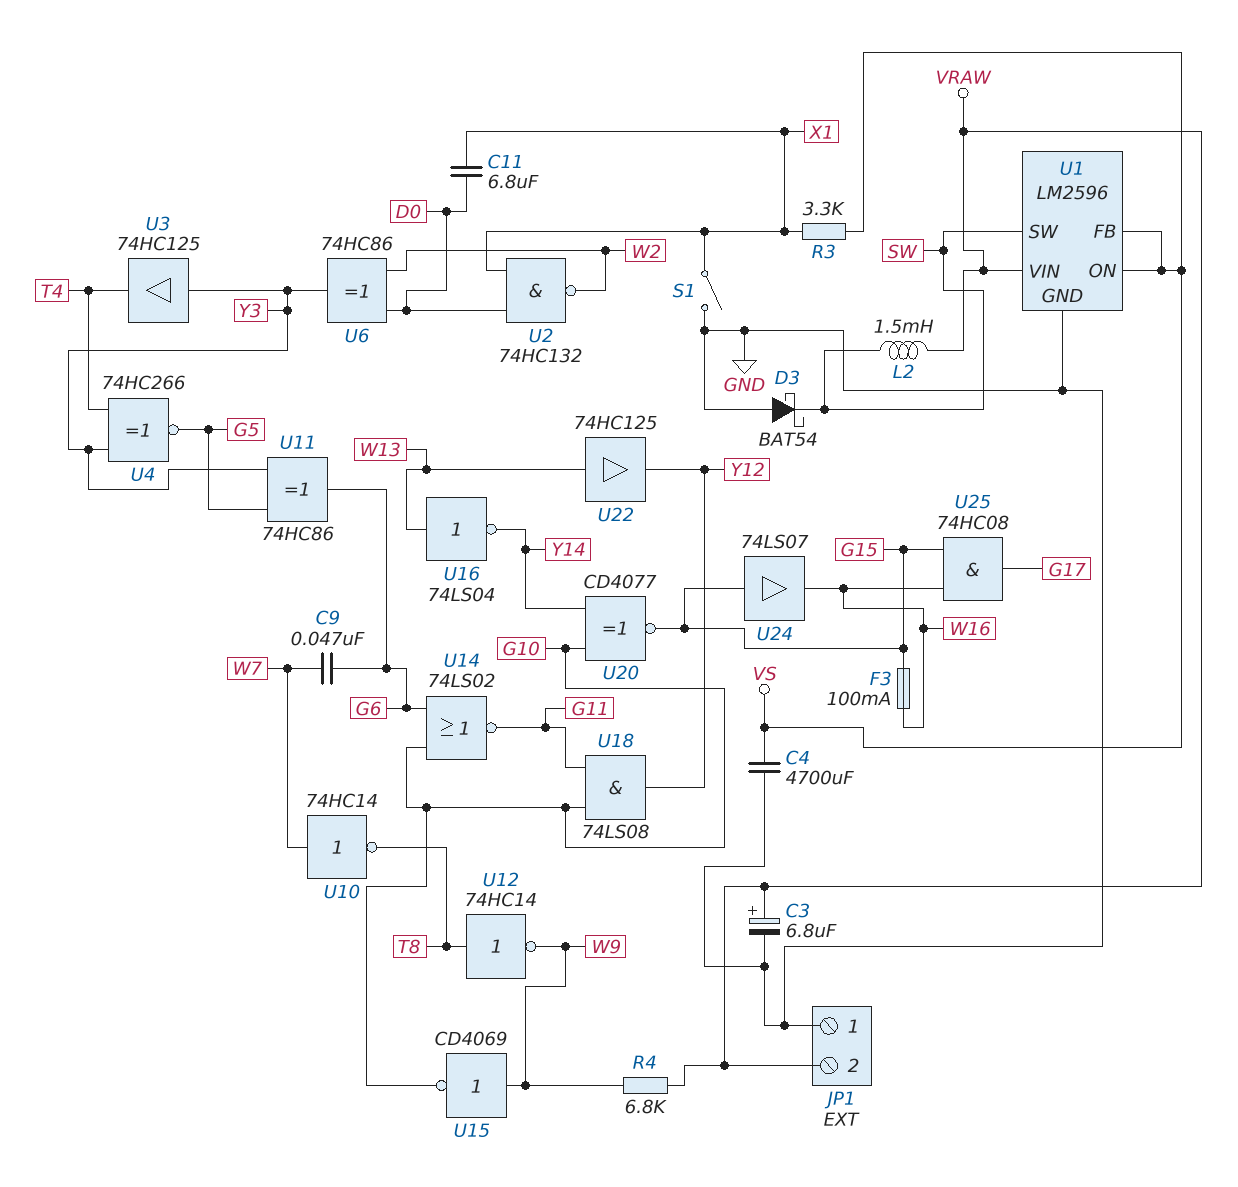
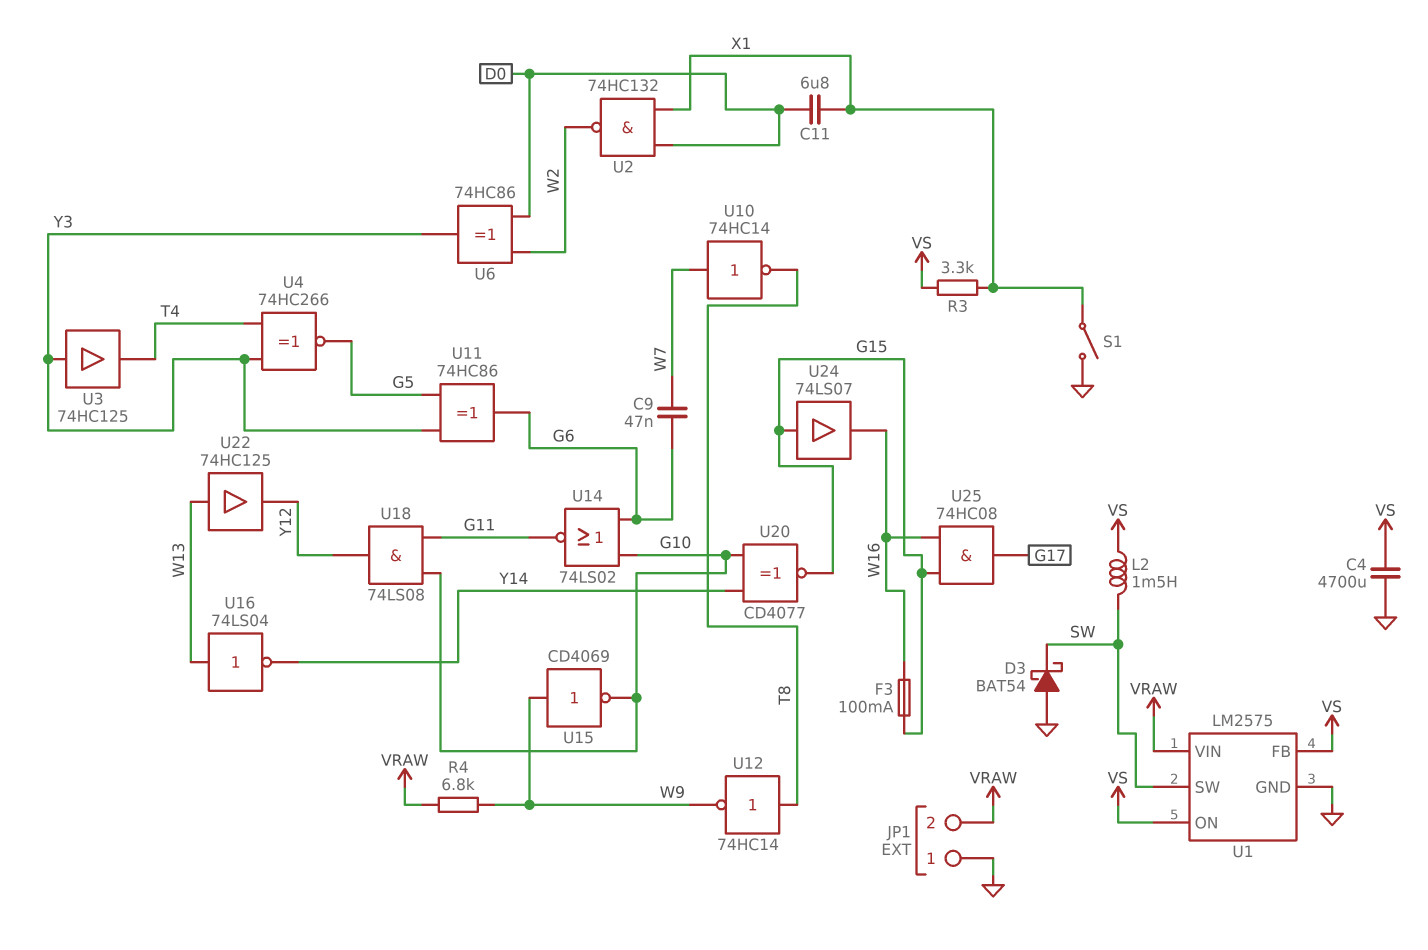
C3: 6.8uF (plus VRAW, minus GND) -> none
L2: 1.5mH (SW, VRAW) -> 1.5mH (SW, VS)
U1: LM2596 -> LM2575

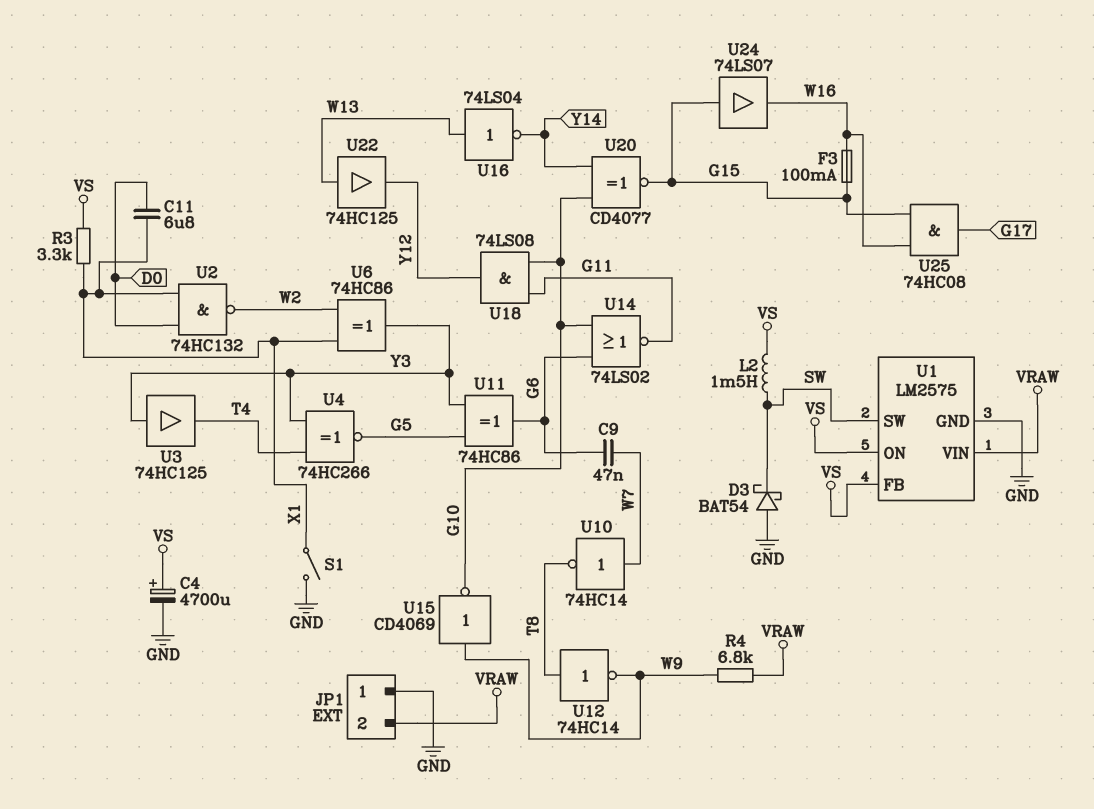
C4: 4700uF (GND, VS) -> 4700uF (plus VS, minus GND)
U6: XOR 74HC86 (in D0, in W2, out Y3) -> XOR 74HC86 (in W2, in X1, out Y3)

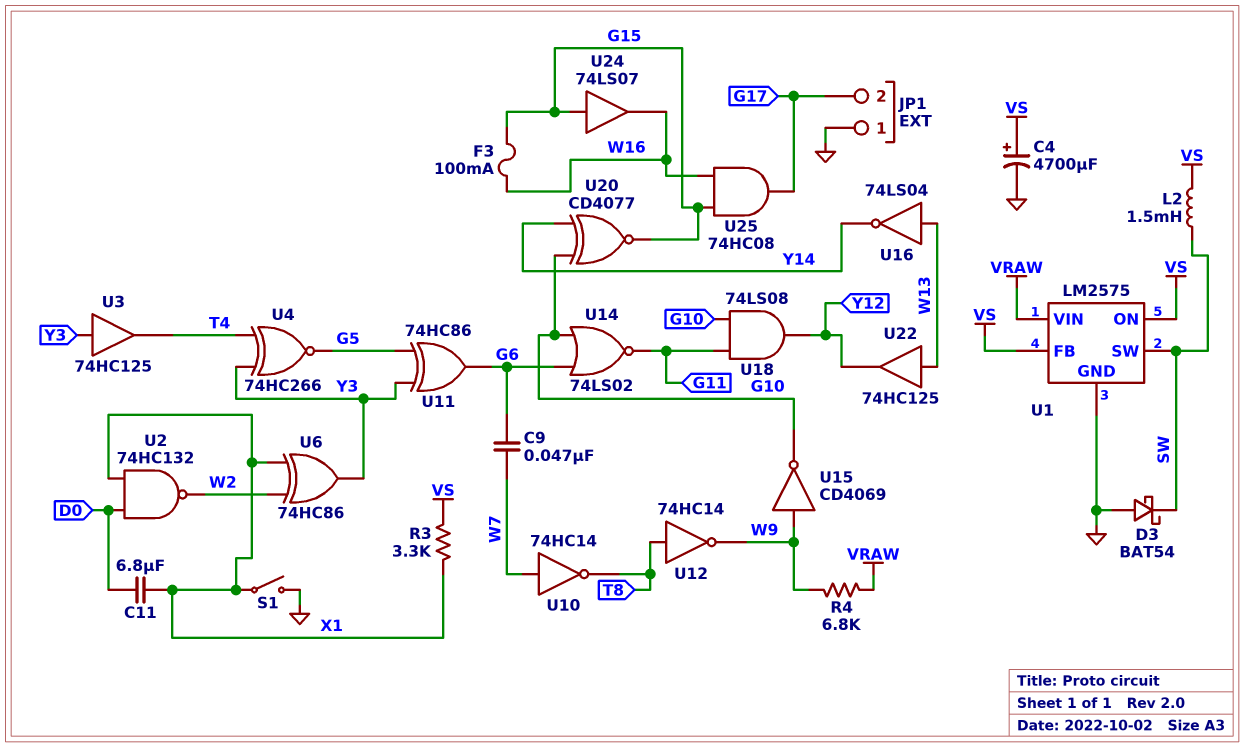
JP1 pin 2: VRAW -> G17

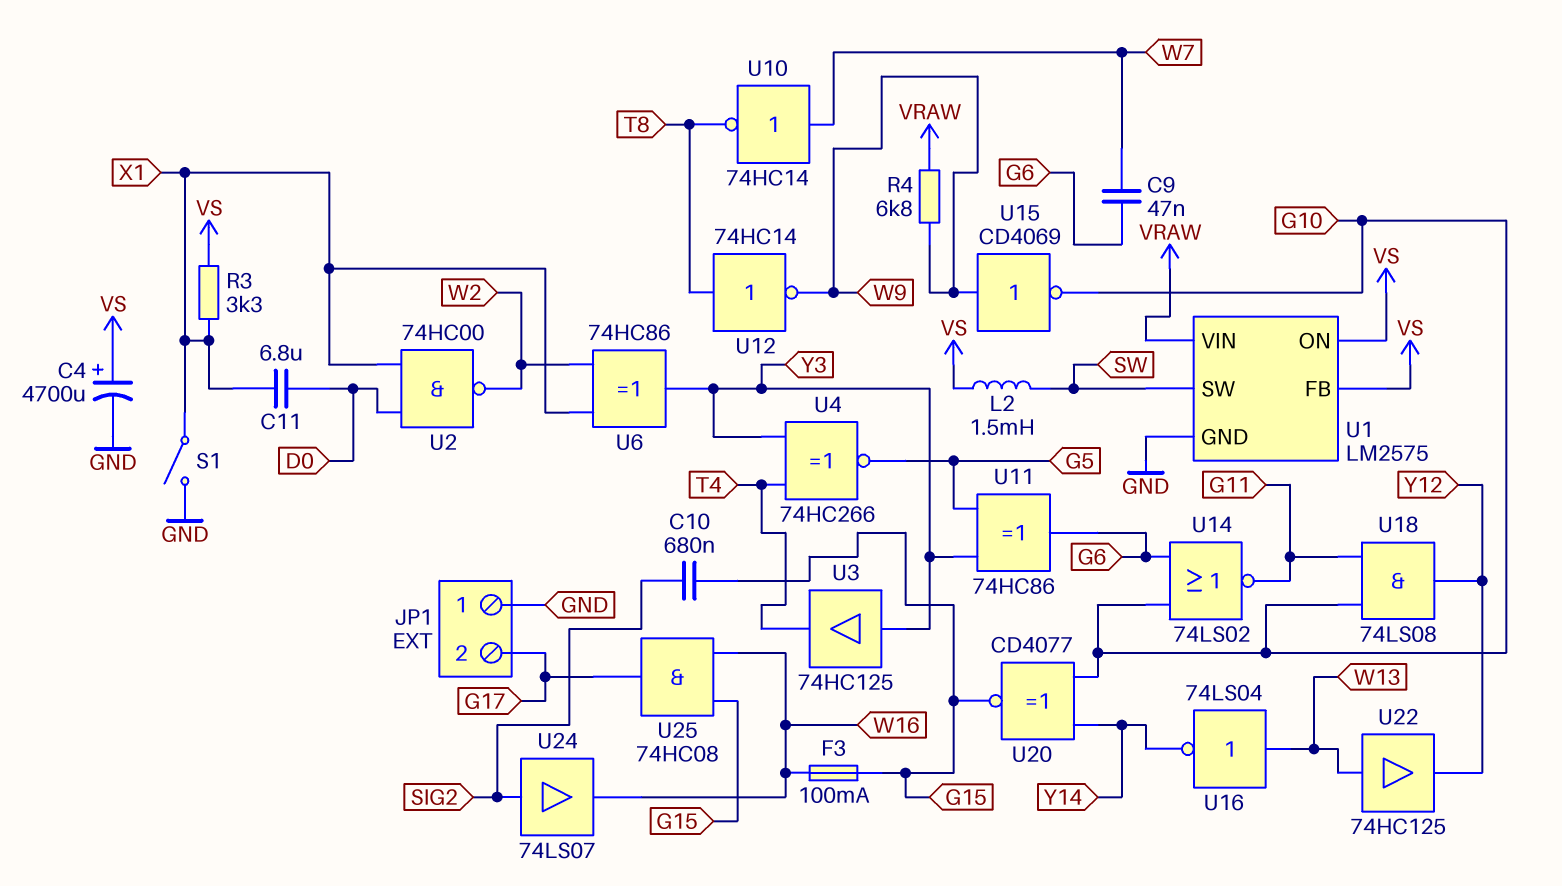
C10: none -> 680nF (G15, SIG2)
D3: schottky BAT54 (A GND, K SW) -> none
U2: NAND 74HC132 (in D0, in X1, out W2) -> NAND 74HC00 (in D0, in X1, out W2)
U24: buffer 74LS07 (in G15, out W16) -> buffer 74LS07 (in SIG2, out W16)

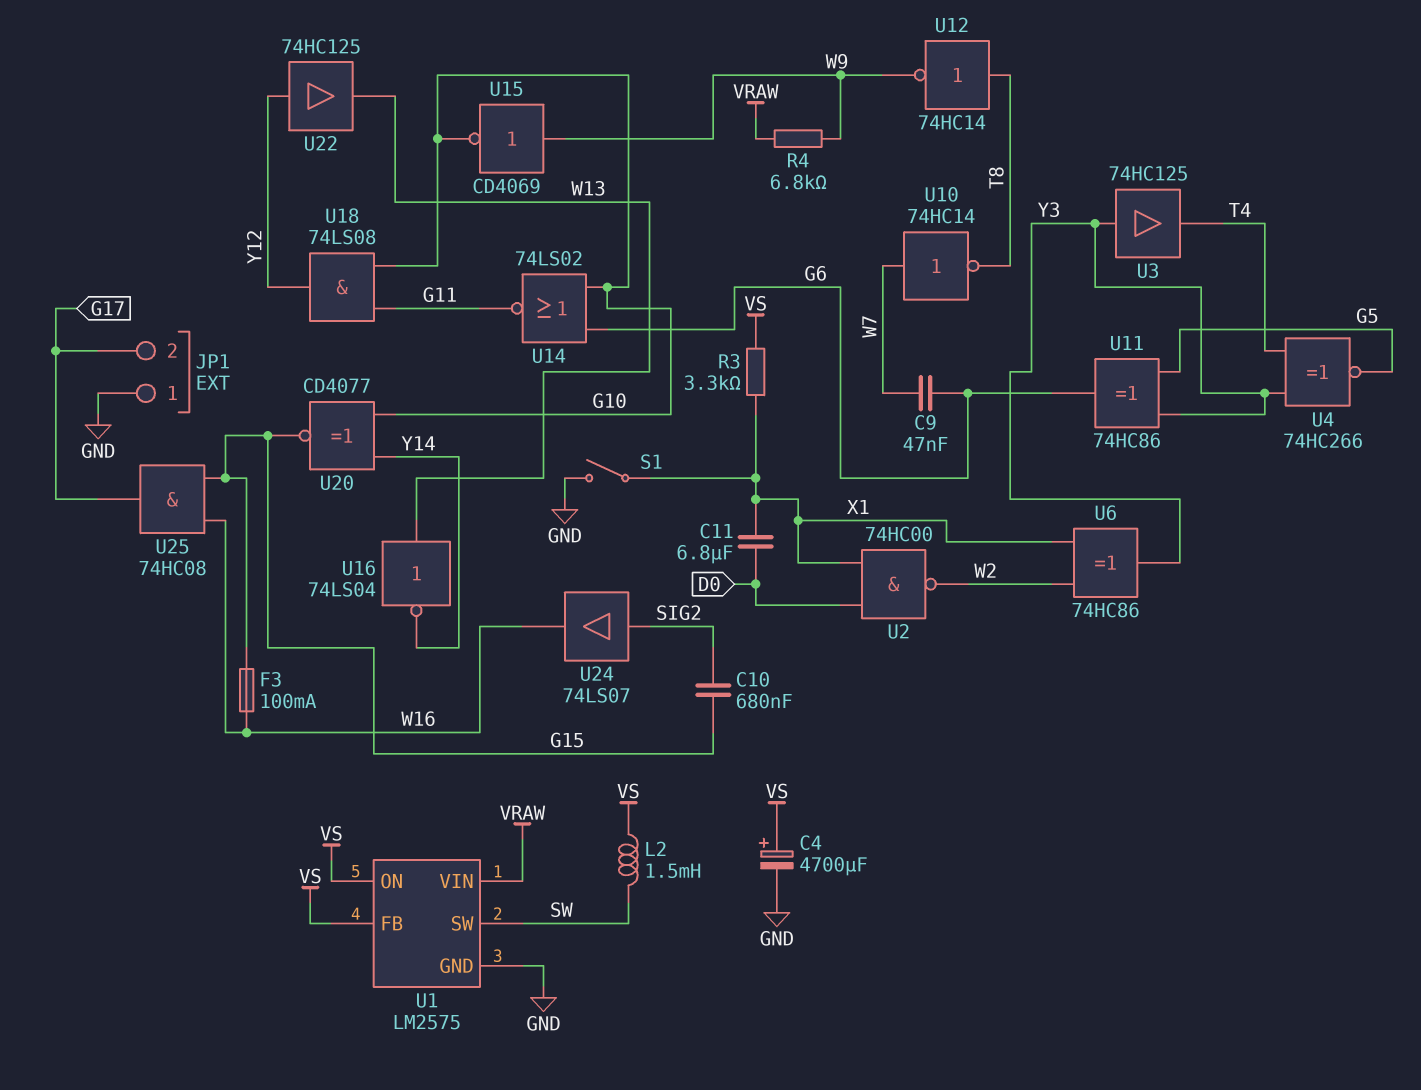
U22: buffer 74HC125 (in W13, out Y12) -> buffer 74HC125 (in Y12, out W13)

